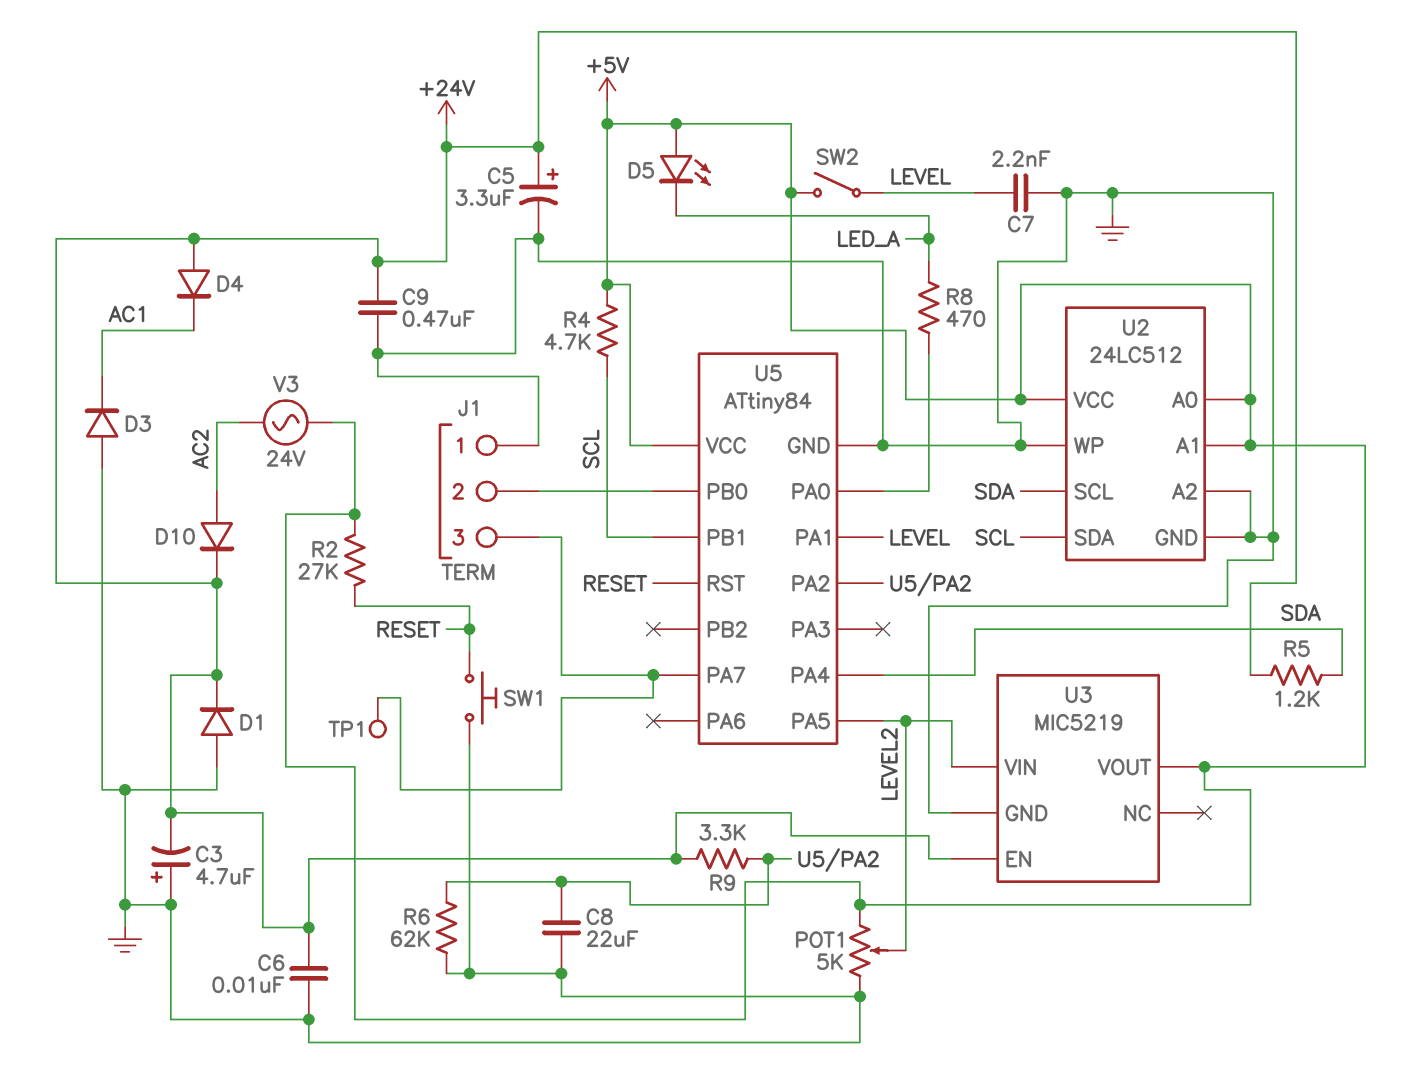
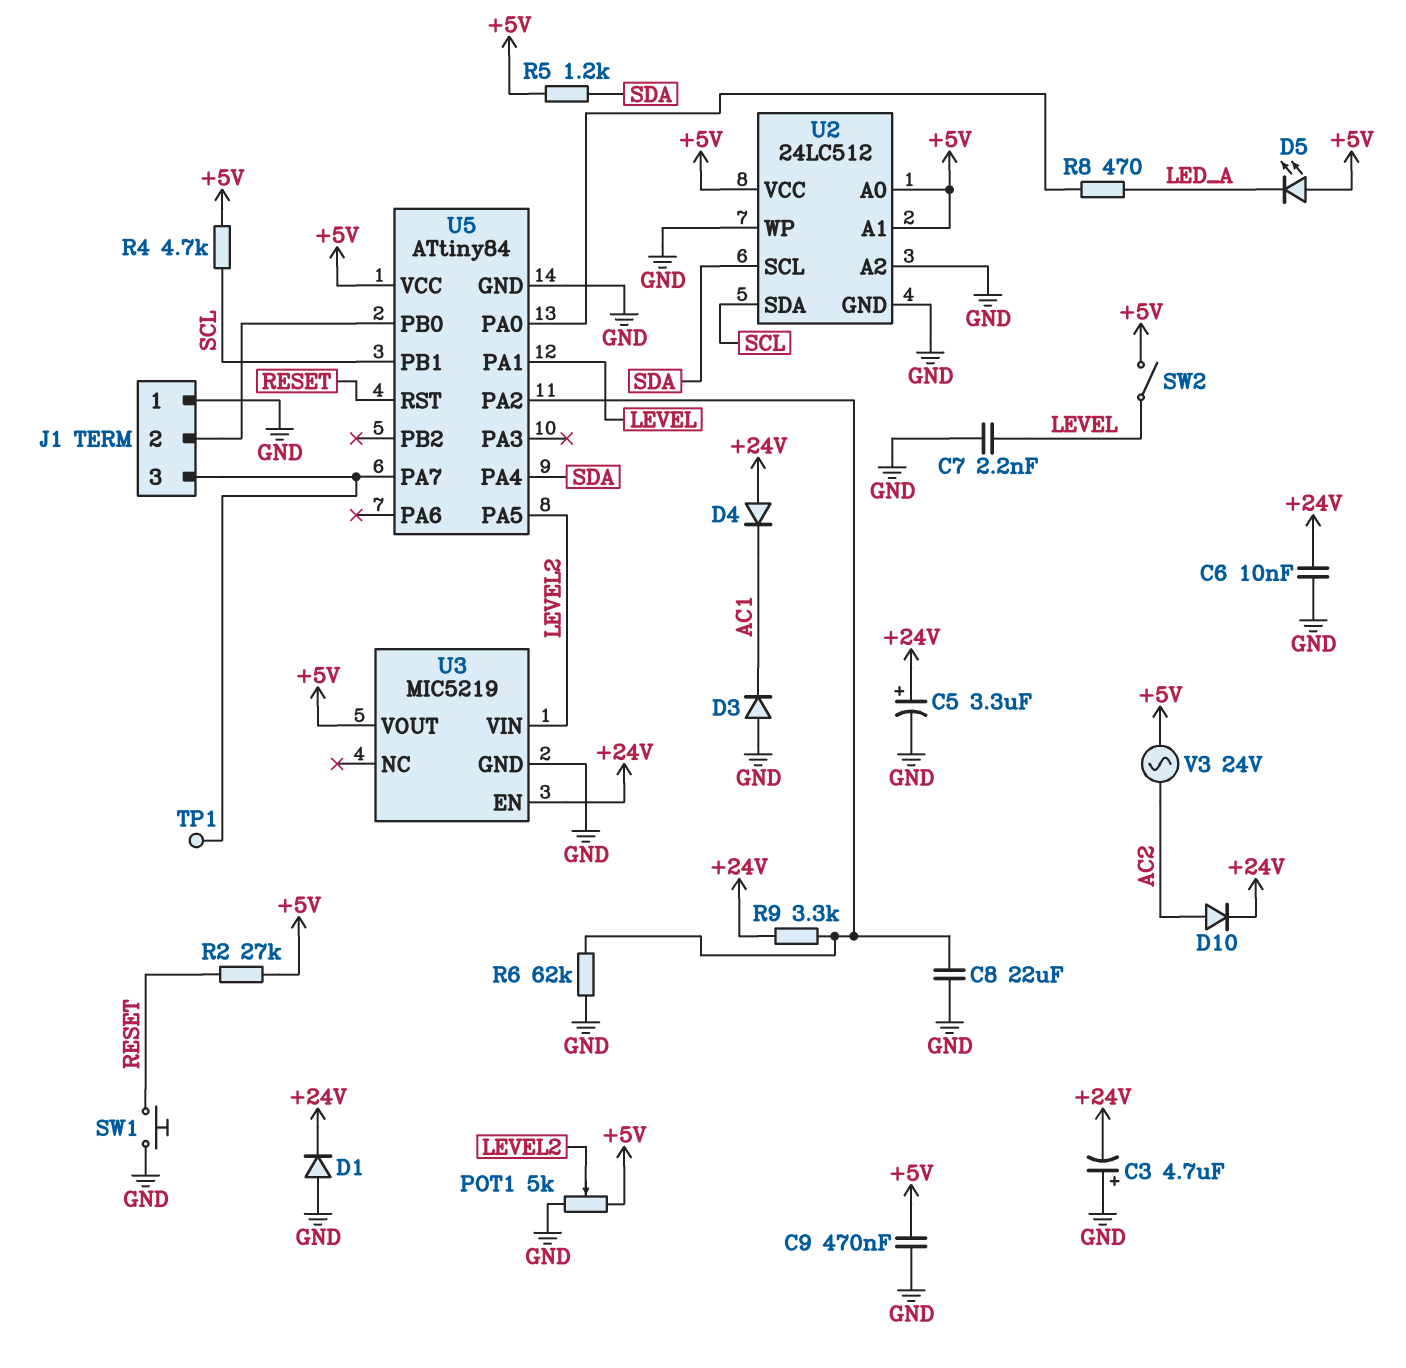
C9: 470nF (+24V, GND) -> 470nF (+5V, GND)
R5: 1.2k (+24V, SDA) -> 1.2k (+5V, SDA)

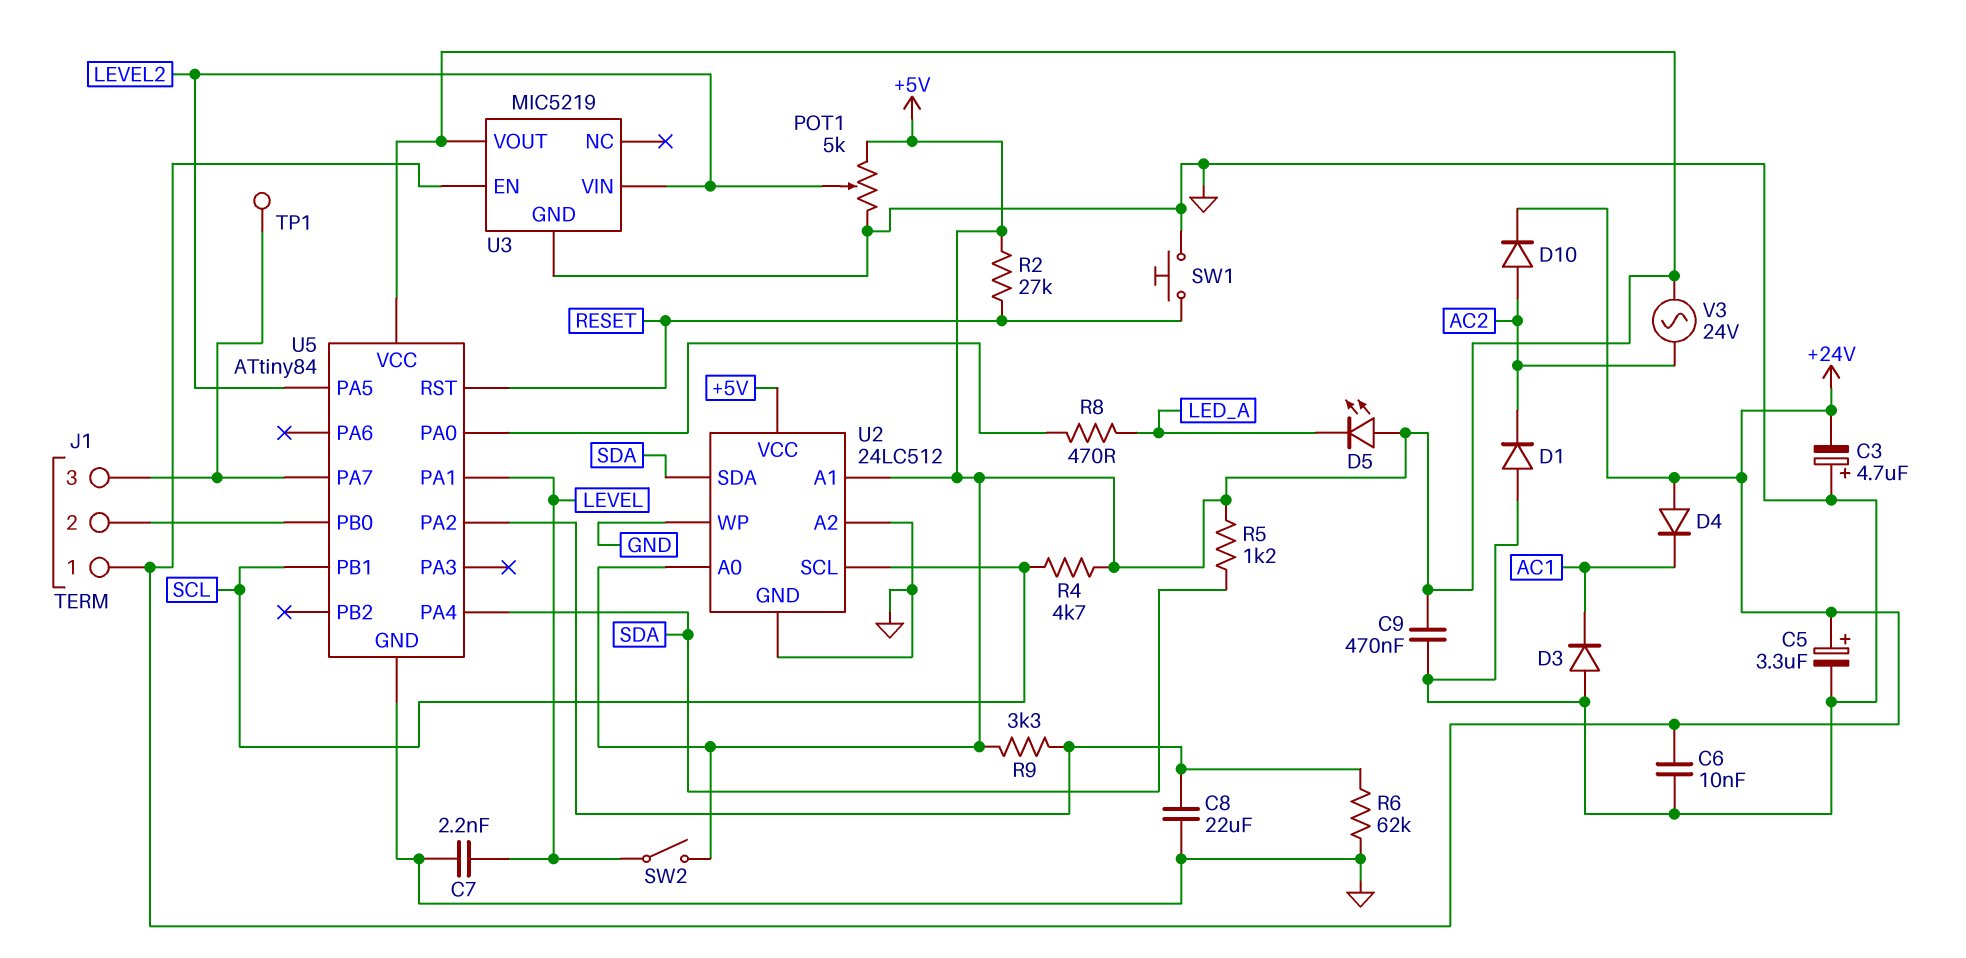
D1: diode (A GND, K +24V) -> diode (A GND, K AC2)
J1 pin 1: GND -> +24V
R9: 3.3k (+24V, U5/PA2) -> 3.3k (+5V, U5/PA2)
U2 pin SCL: SDA -> SCL
U2 pin SDA: SCL -> SDA

